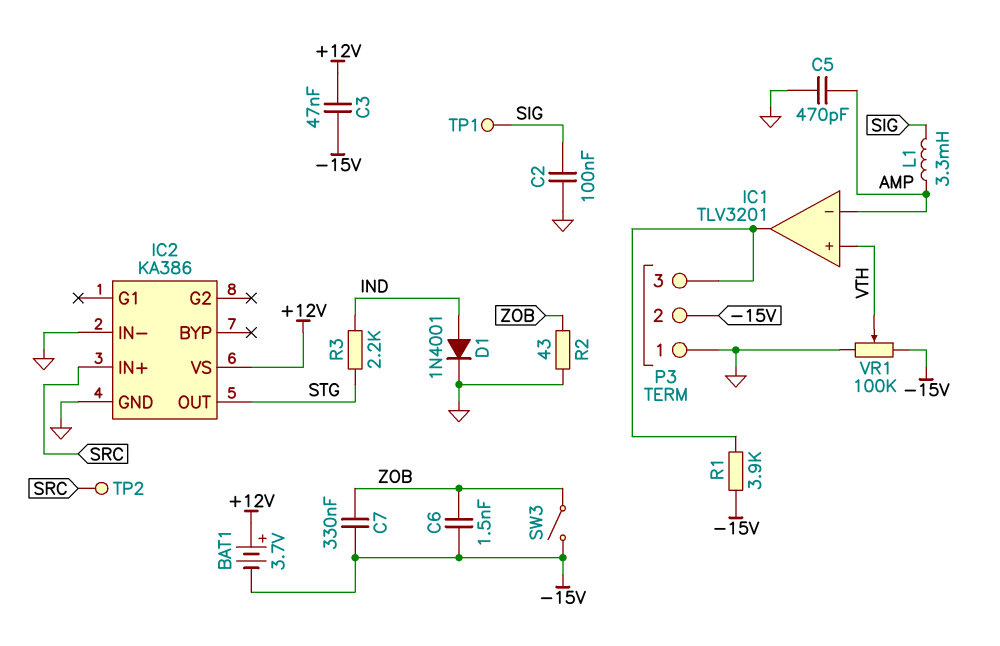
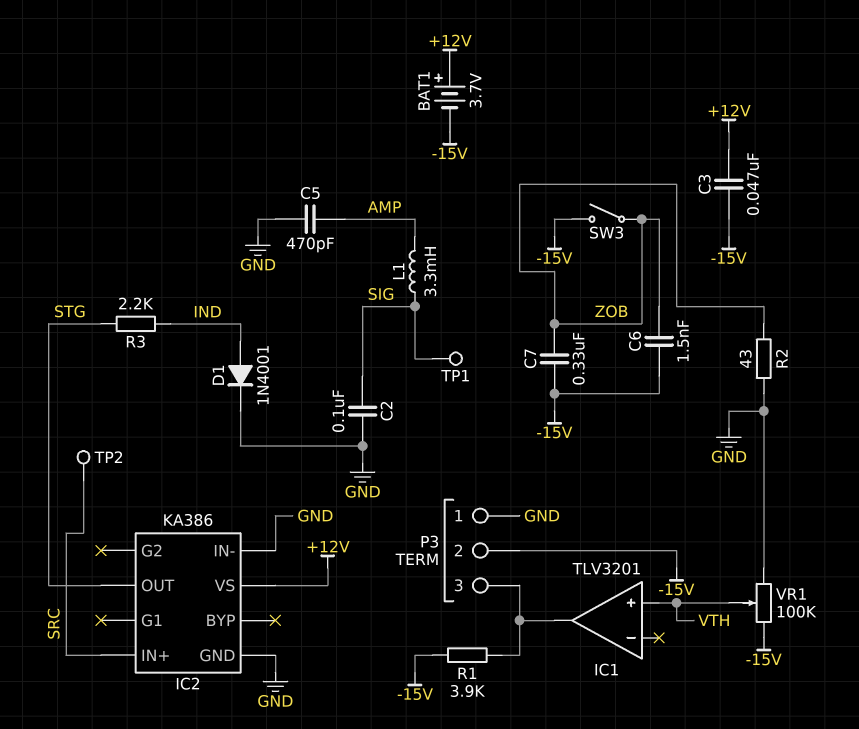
IC1 pin in-: AMP -> none

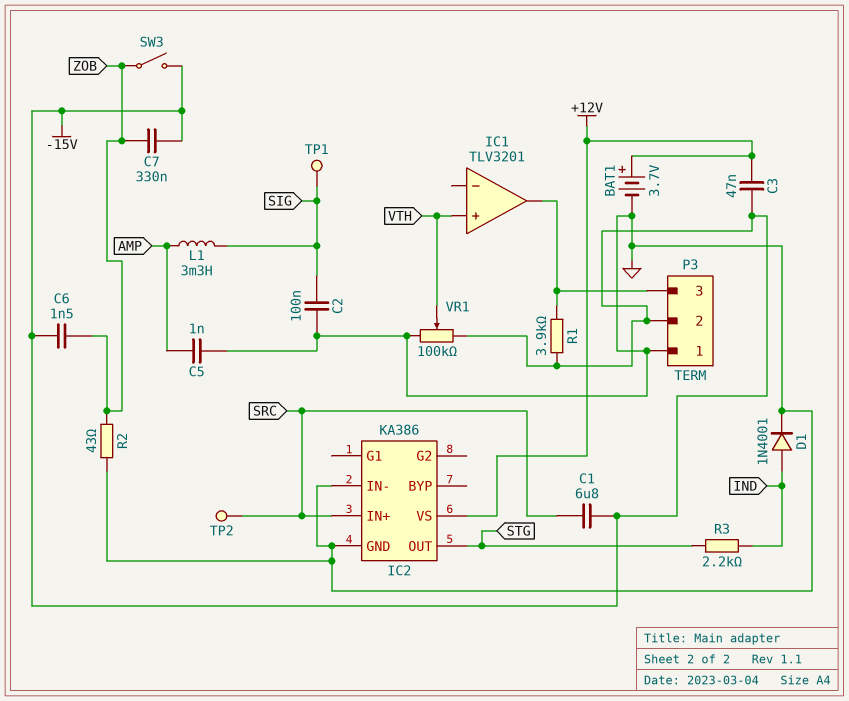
BAT1: 3.7V (plus +12V, minus -15V) -> 3.7V (plus +12V, minus GND)
C1: none -> 6.8uF (-15V, SRC)
C5: 470pF (AMP, GND) -> 1nF (AMP, GND)

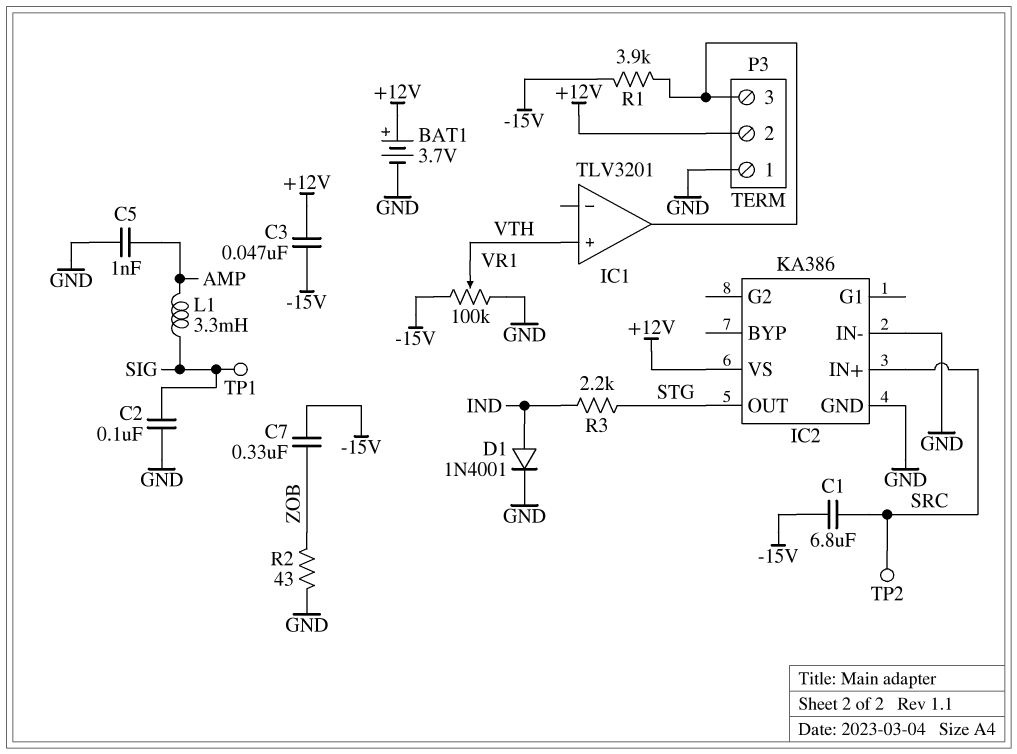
C6: 1.5nF (-15V, ZOB) -> none
P3 pin 2: -15V -> +12V
SW3: switch (-15V, ZOB) -> none

